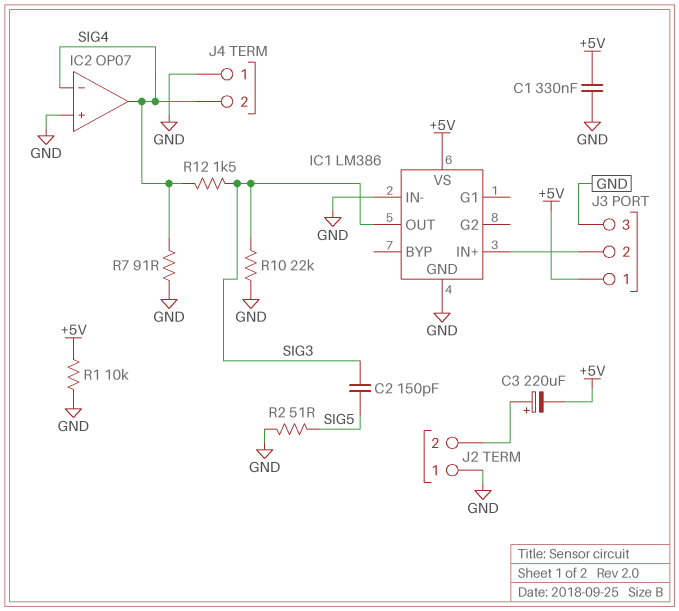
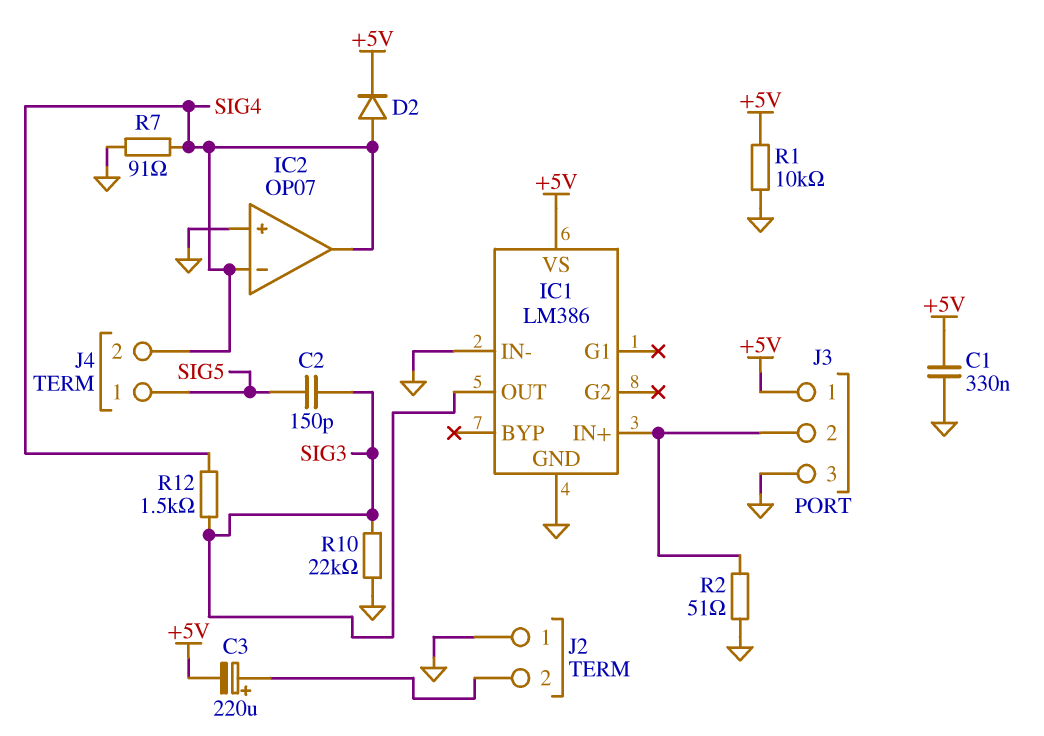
D2: none -> diode (A SIG4, K +5V)
J4 pin 1: GND -> SIG5
R2: 51 (GND, SIG5) -> 51 (GND, IC1/IN+)

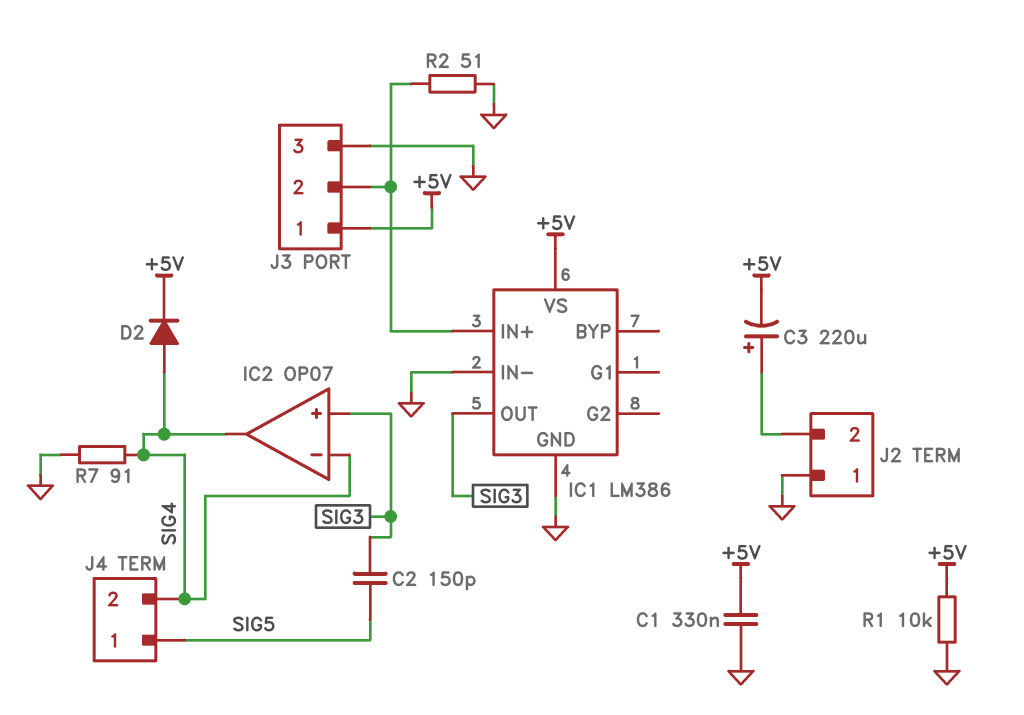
IC2 pin in+: GND -> SIG3
R10: 22k (GND, SIG3) -> none
R12: 1.5k (SIG3, SIG4) -> none

